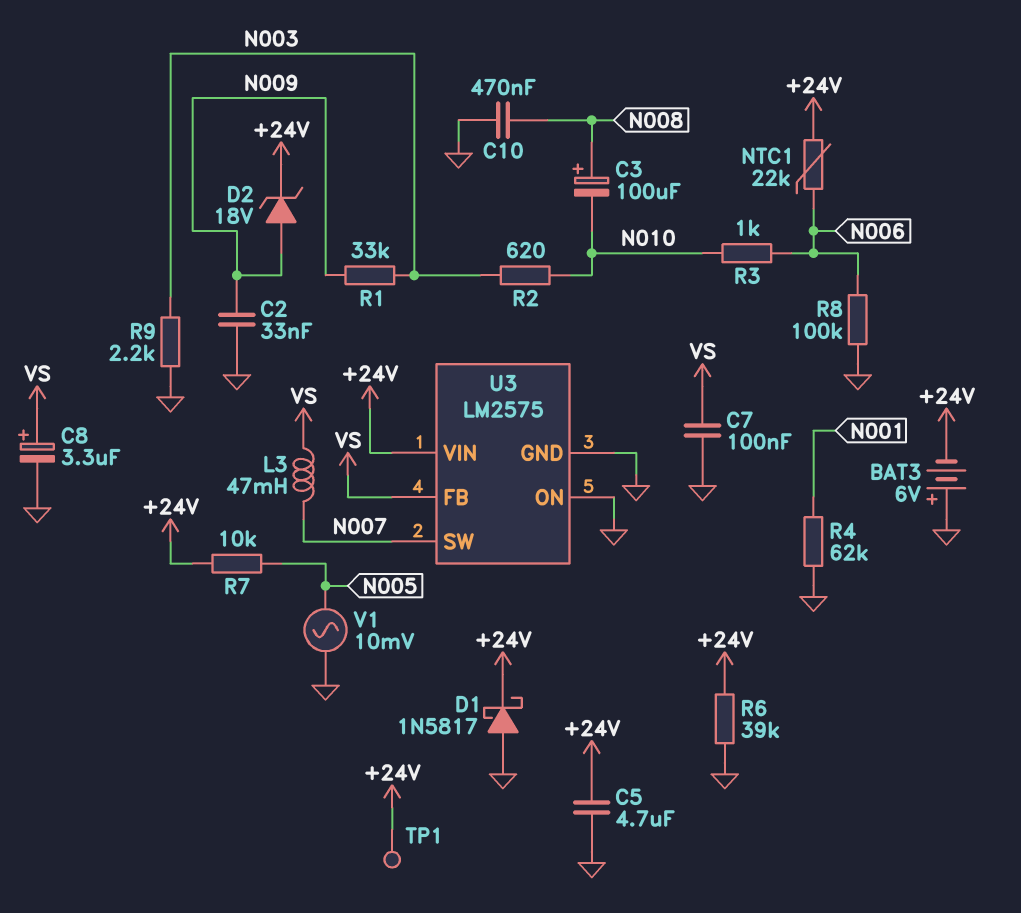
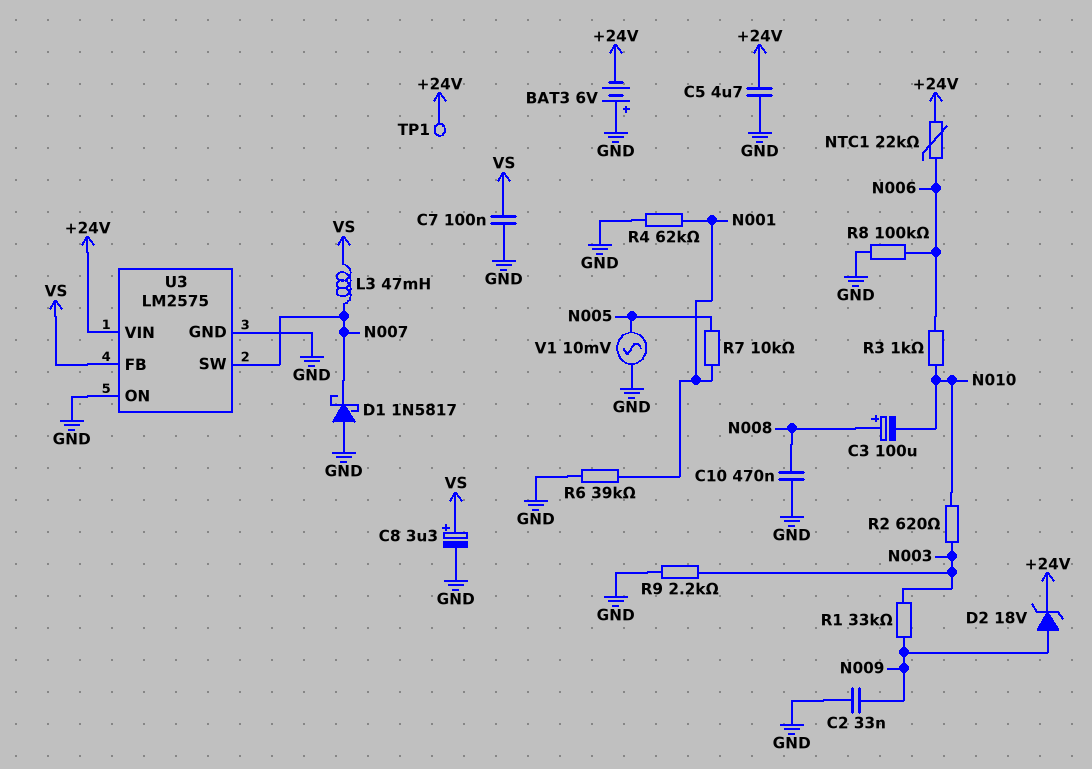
D1: schottky 1N5817 (A GND, K +24V) -> schottky 1N5817 (A GND, K N007)
R6: 39k (+24V, GND) -> 39k (GND, N001)
R7: 10k (+24V, N005) -> 10k (N001, N005)

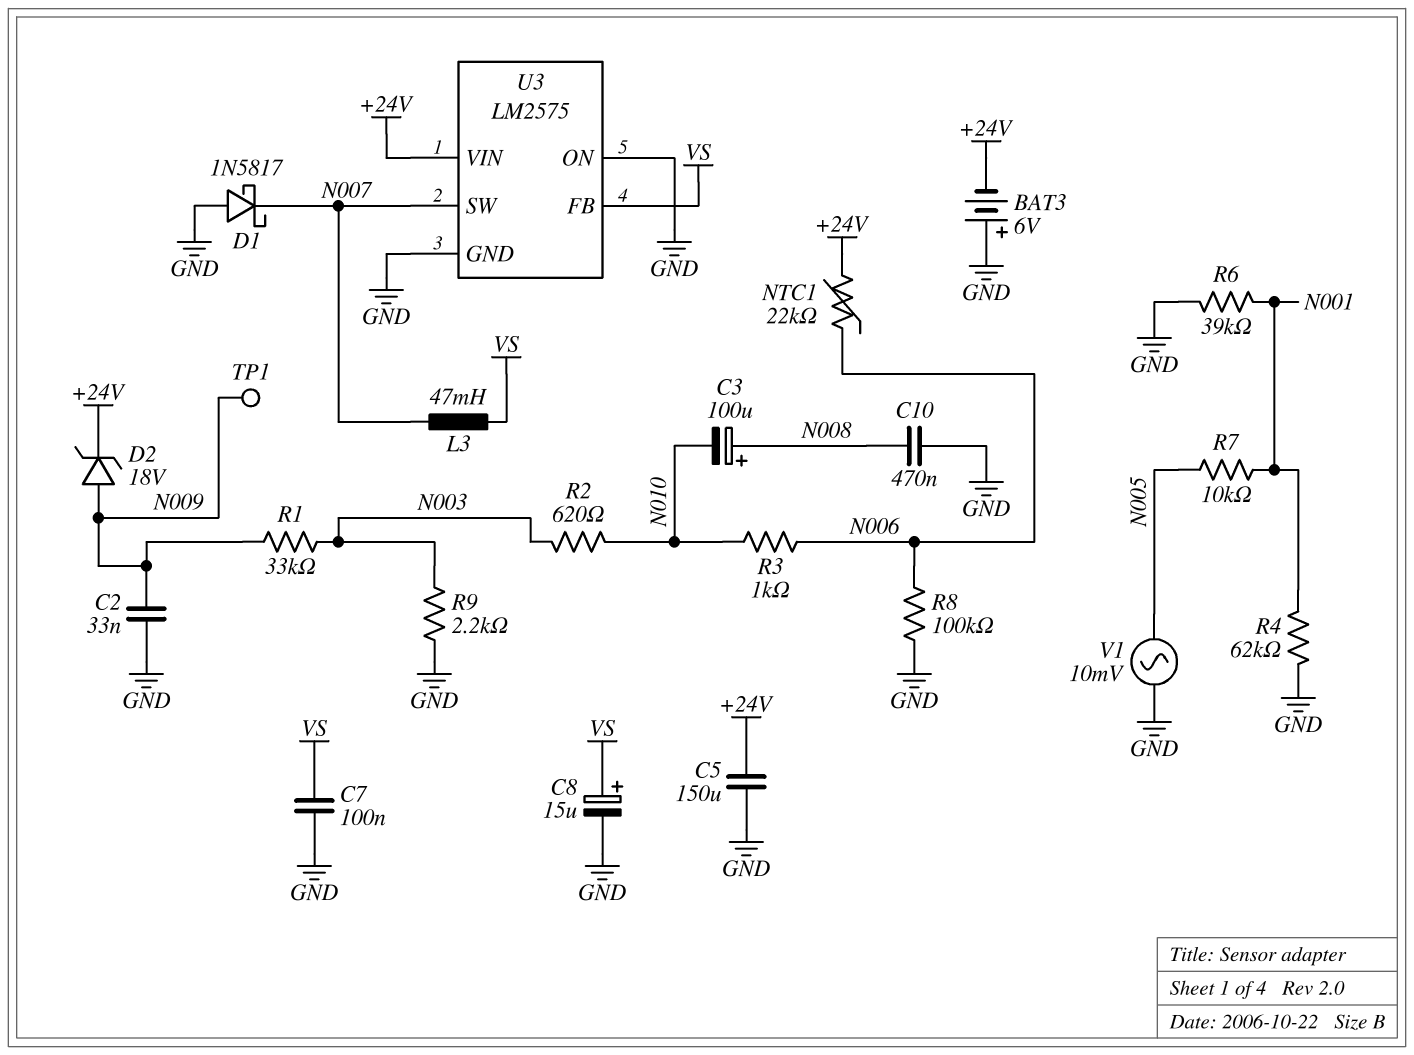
C5: 4.7uF (+24V, GND) -> 150uF (+24V, GND)
C8: 3.3uF (plus VS, minus GND) -> 15uF (plus VS, minus GND)
TP1: test point (+24V) -> test point (N009)

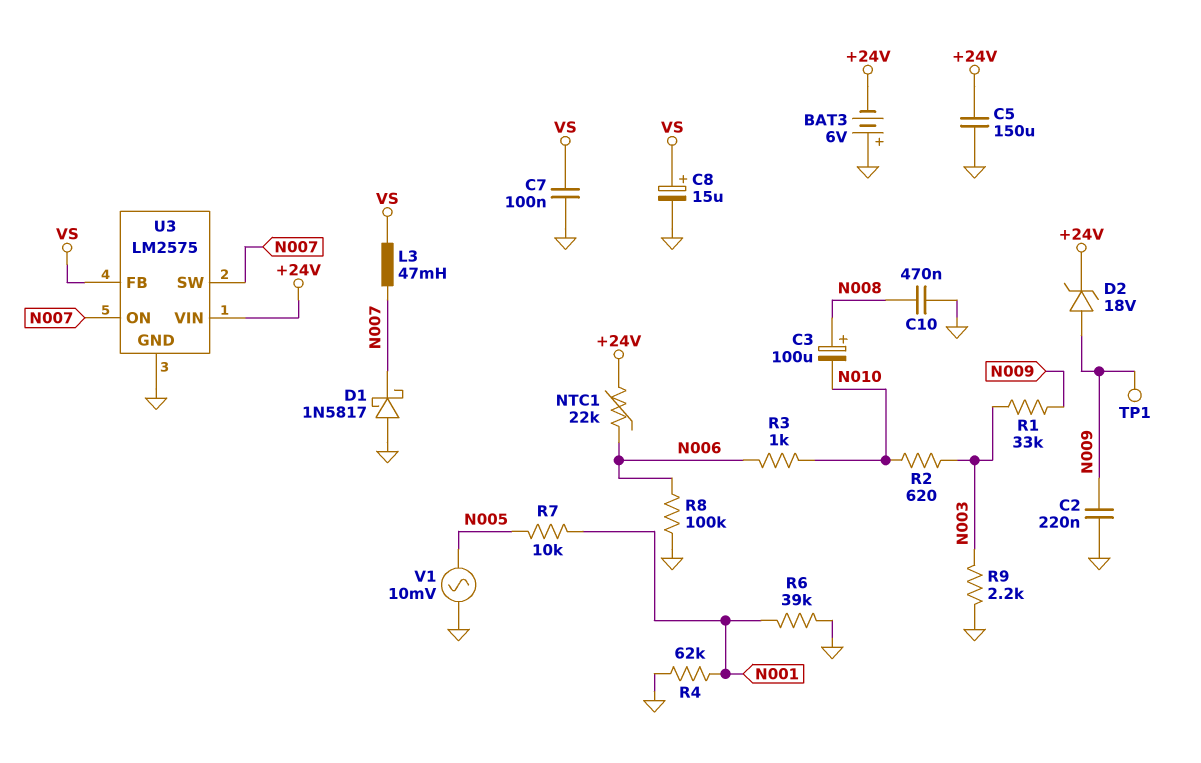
C2: 33nF (GND, N009) -> 220nF (GND, N009)
U3 pin ON: GND -> N007

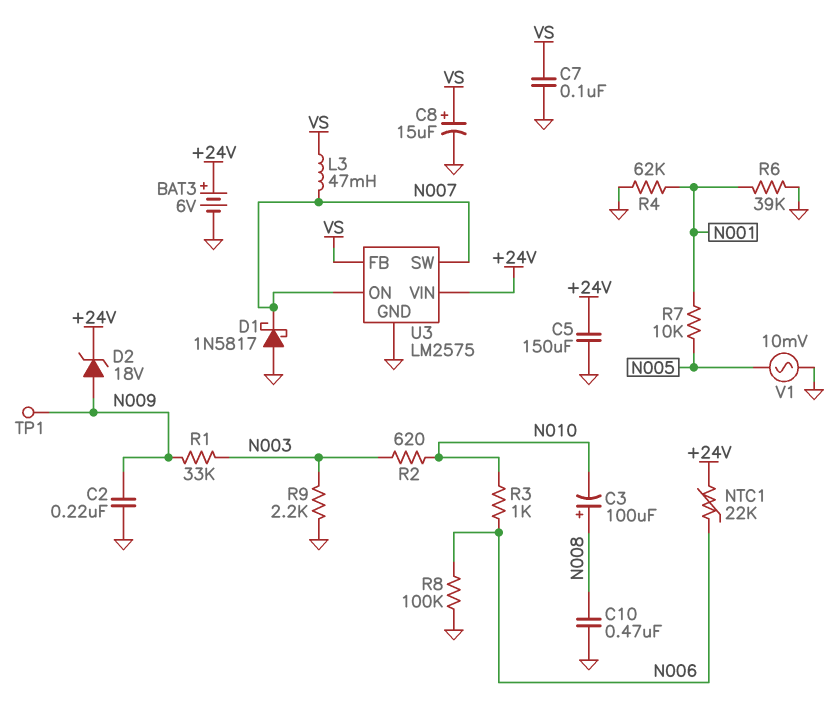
BAT3: 6V (plus GND, minus +24V) -> 6V (plus +24V, minus GND)

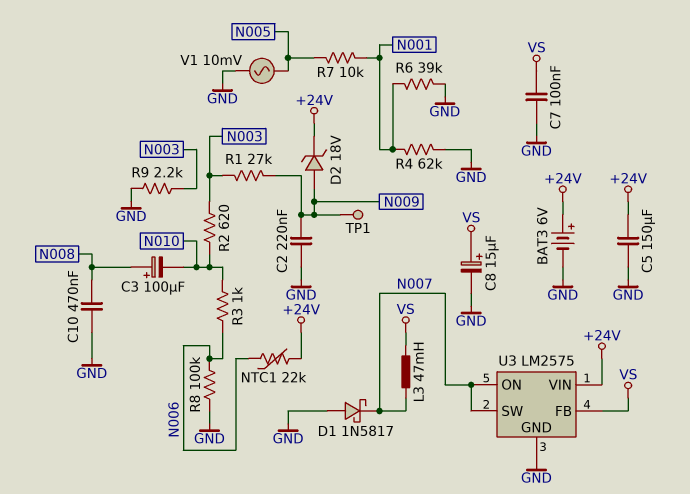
R1: 33k (N003, N009) -> 27k (N003, N009)

